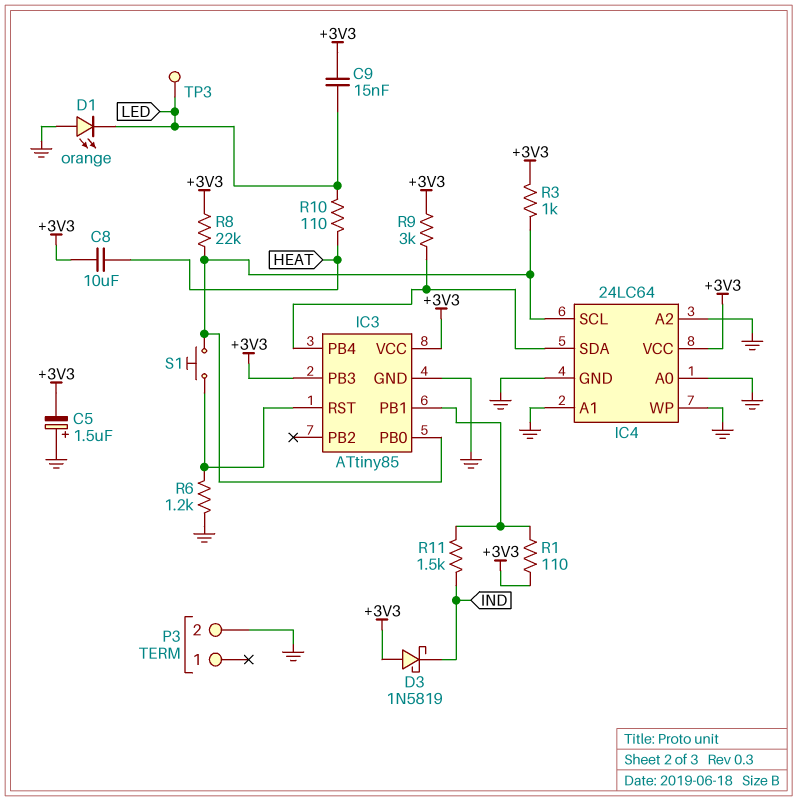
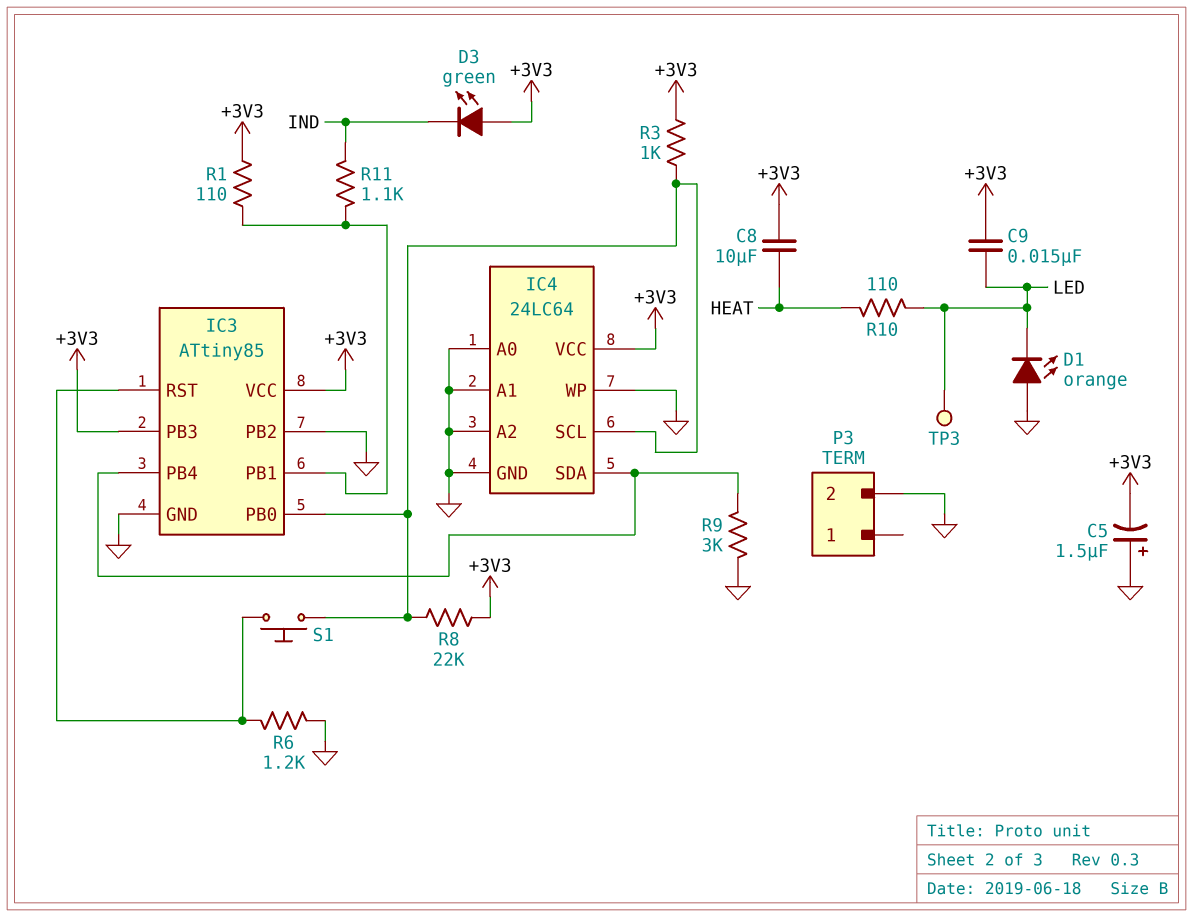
D3: schottky 1N5819 (A +3V3, K IND) -> LED green (A +3V3, K IND)
IC3 pin PB2: none -> GND
R9: 3k (+3V3, IC3/PB4) -> 3k (GND, IC3/PB4)
R11: 1.5k (IC3/PB1, IND) -> 1.1k (IC3/PB1, IND)

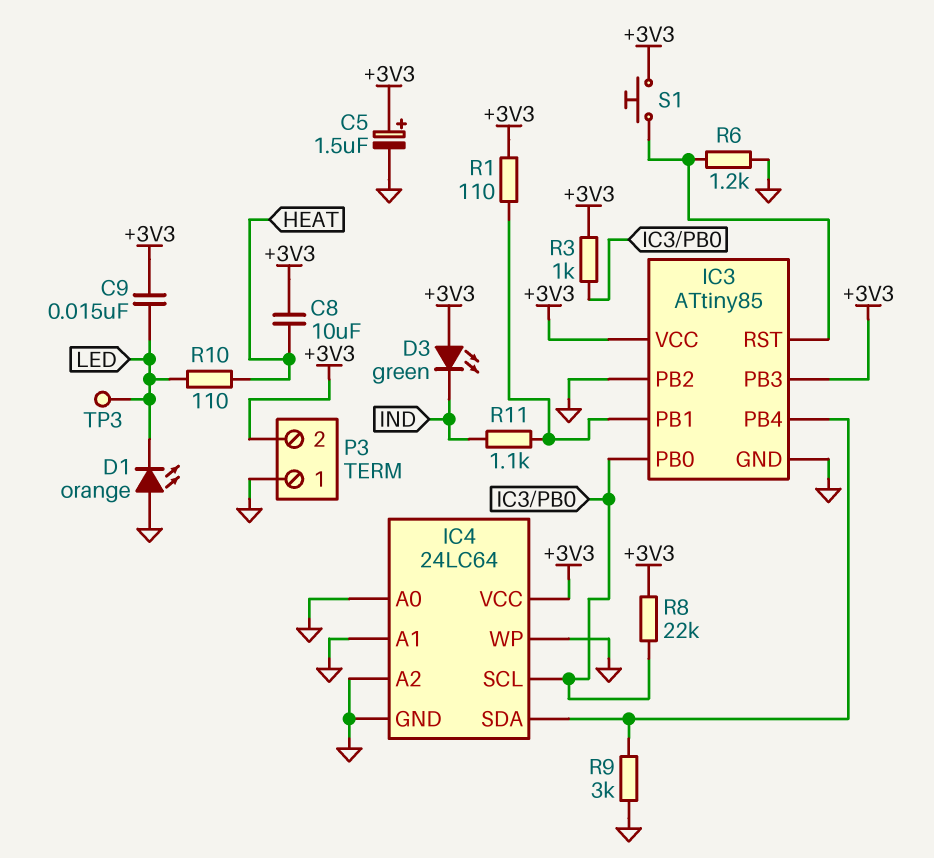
C5: 1.5uF (plus GND, minus +3V3) -> 1.5uF (plus +3V3, minus GND)
P3 pin 1: none -> GND
P3 pin 2: GND -> +3V3
S1: button (IC3/PB0, IC3/RST) -> button (+3V3, IC3/RST)

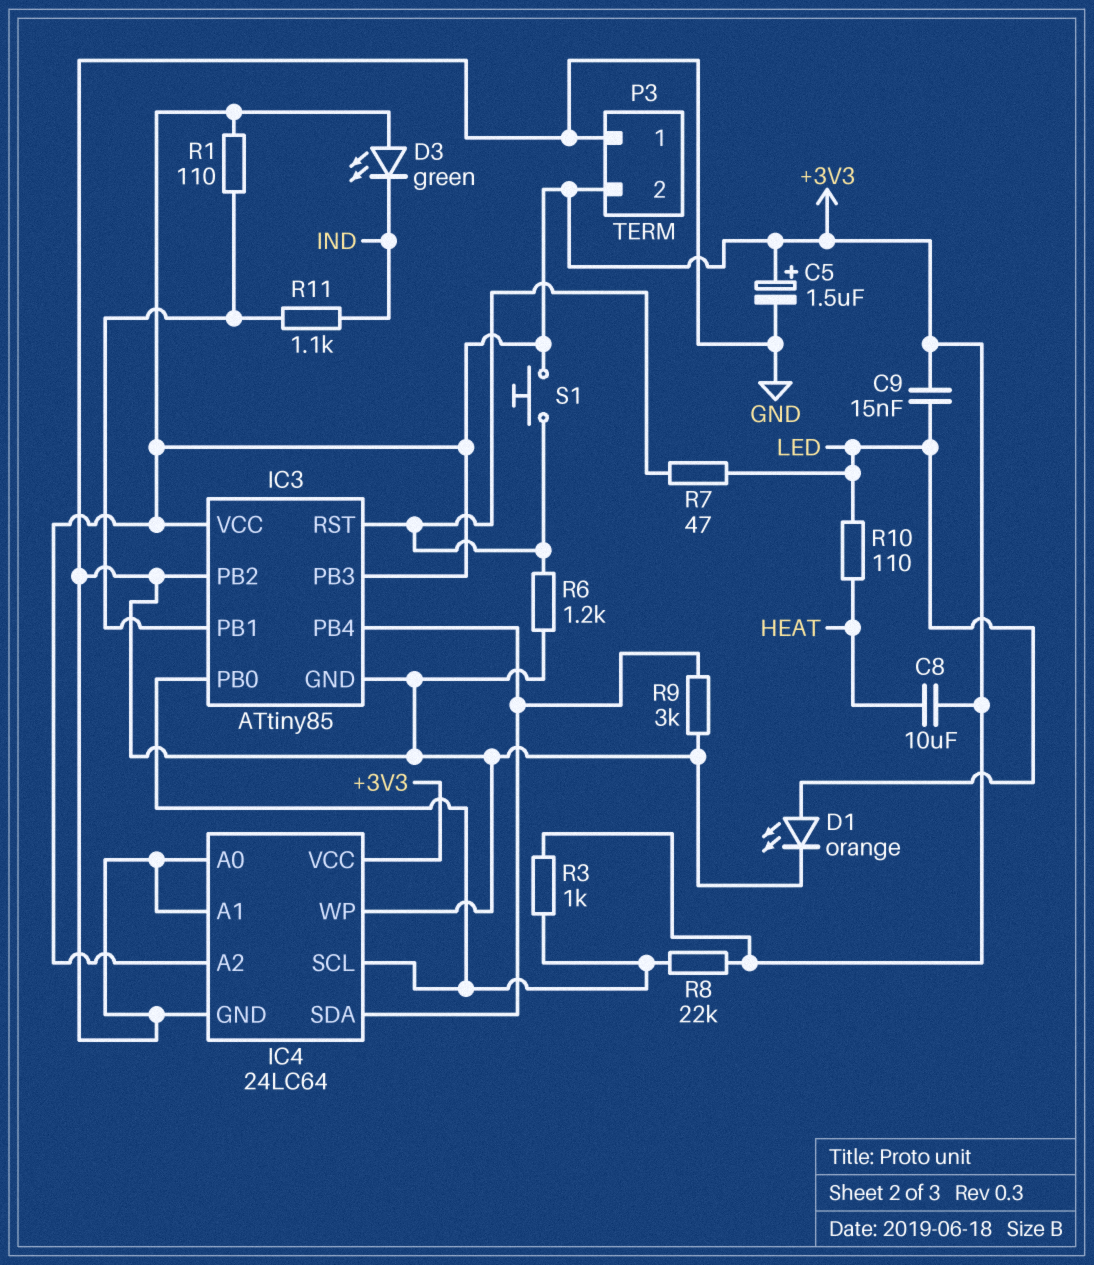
D1: LED orange (A GND, K LED) -> LED orange (A LED, K GND)
IC4 pin A2: GND -> +3V3
R7: none -> 47 (IC3/RST, LED)
TP3: test point (LED) -> none

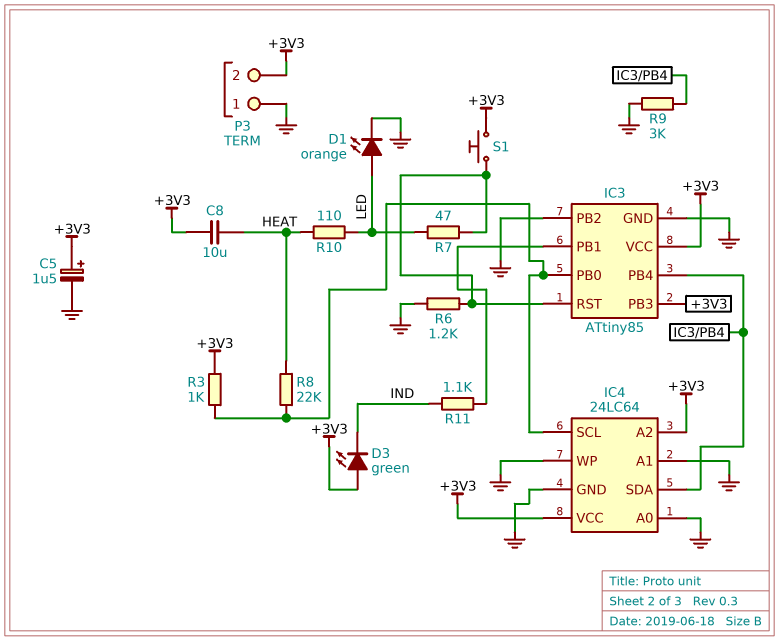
C9: 15nF (+3V3, LED) -> none
R1: 110 (+3V3, IC3/PB1) -> none
R8: 22k (+3V3, IC3/PB0) -> 22k (HEAT, IC3/PB0)

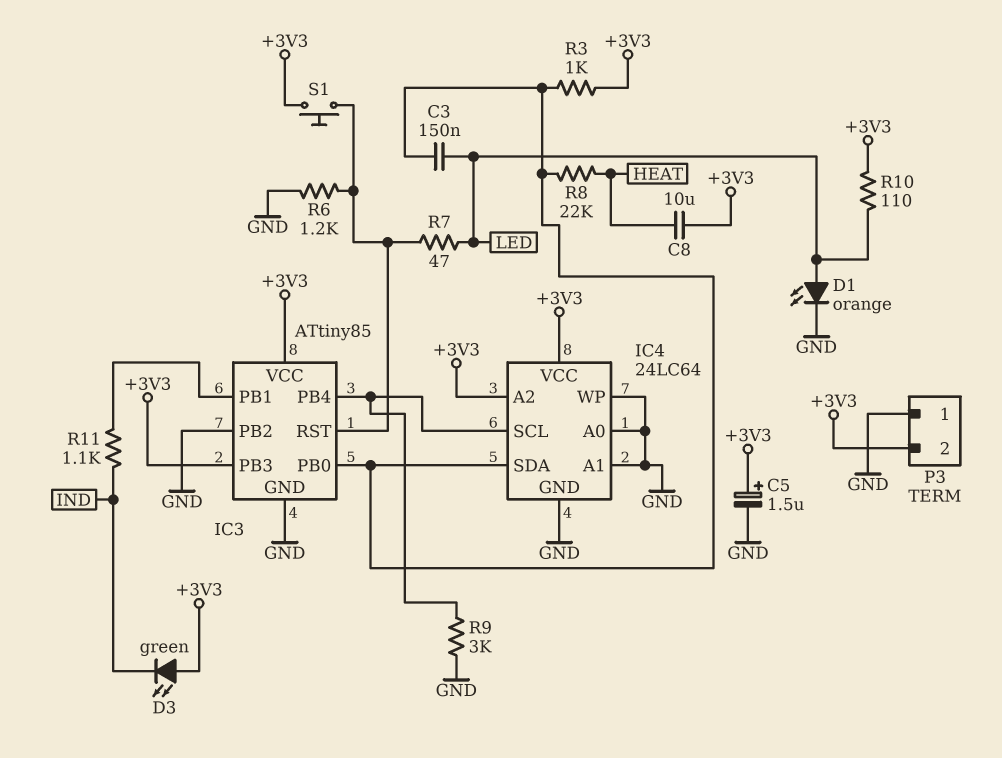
C3: none -> 150nF (IC3/PB0, LED)
IC4 pin SCL: IC3/PB0 -> IC3/PB4
IC4 pin SDA: IC3/PB4 -> IC3/PB0
R10: 110 (HEAT, LED) -> 110 (+3V3, LED)

